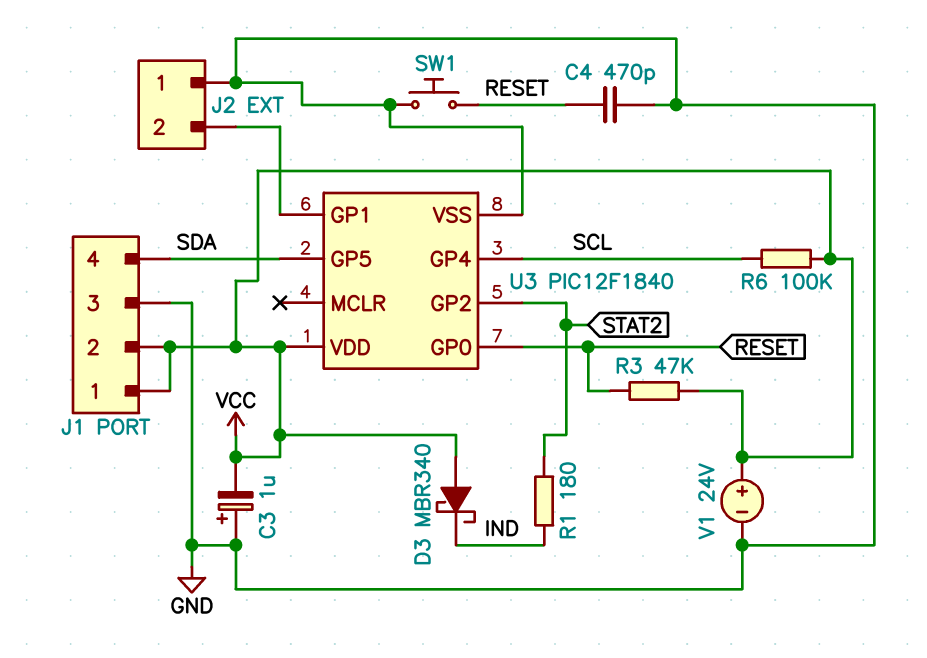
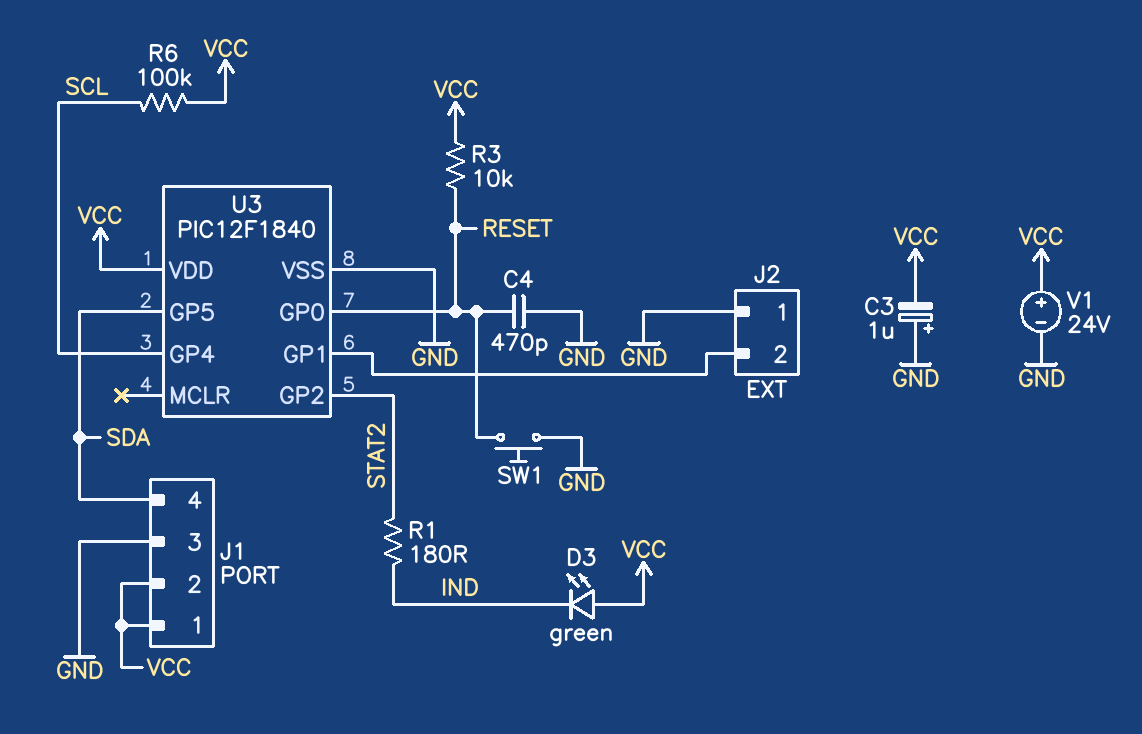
D3: schottky MBR340 (A VCC, K IND) -> LED green (A VCC, K IND)
R3: 47k (RESET, VCC) -> 10k (RESET, VCC)

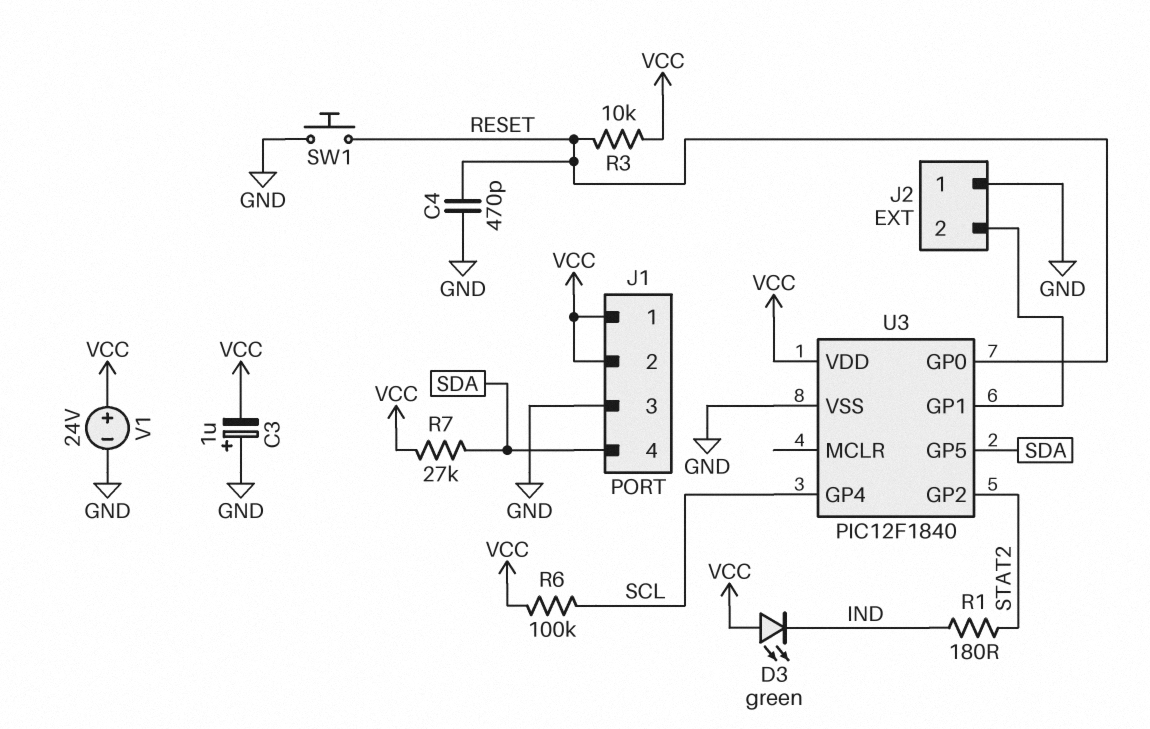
R7: none -> 27k (SDA, VCC)

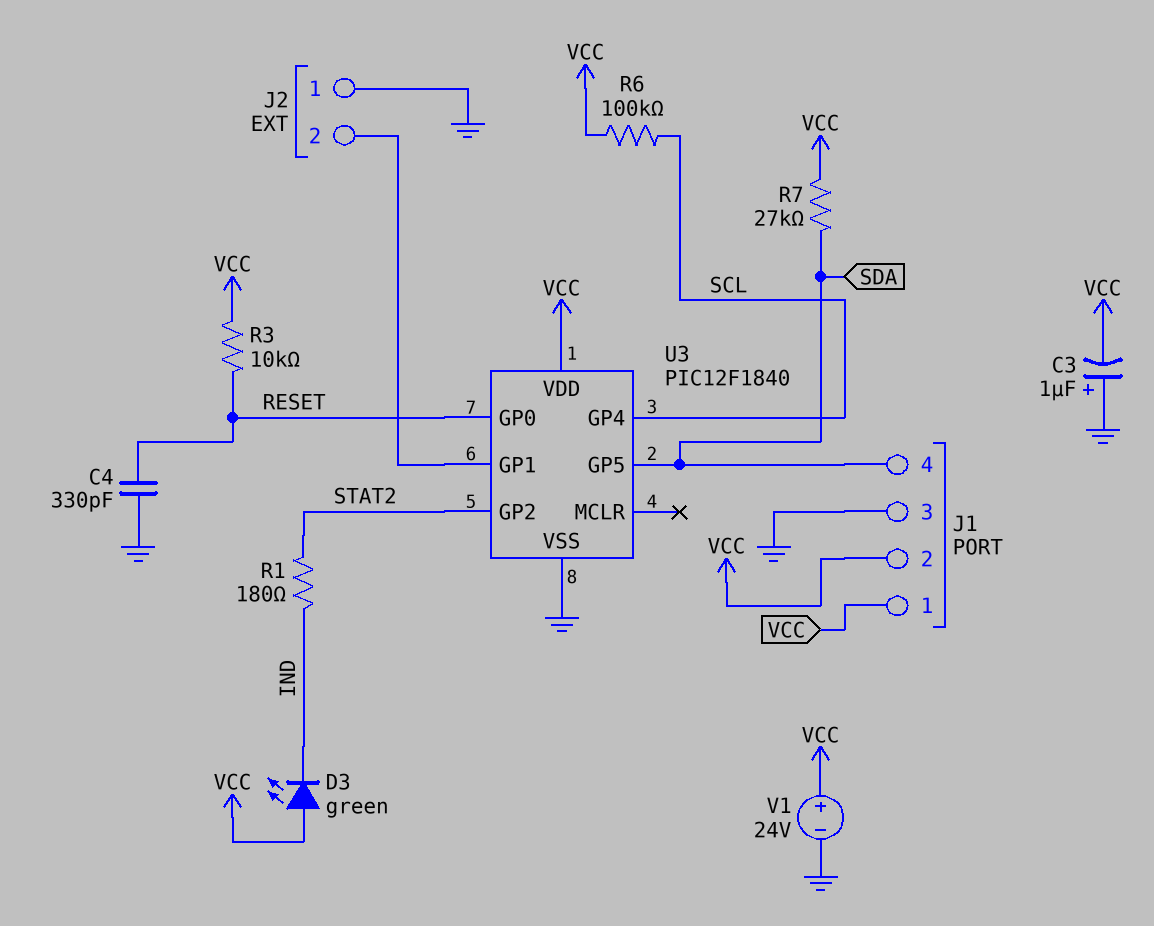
C4: 470pF (GND, RESET) -> 330pF (GND, RESET)
SW1: button (GND, RESET) -> none

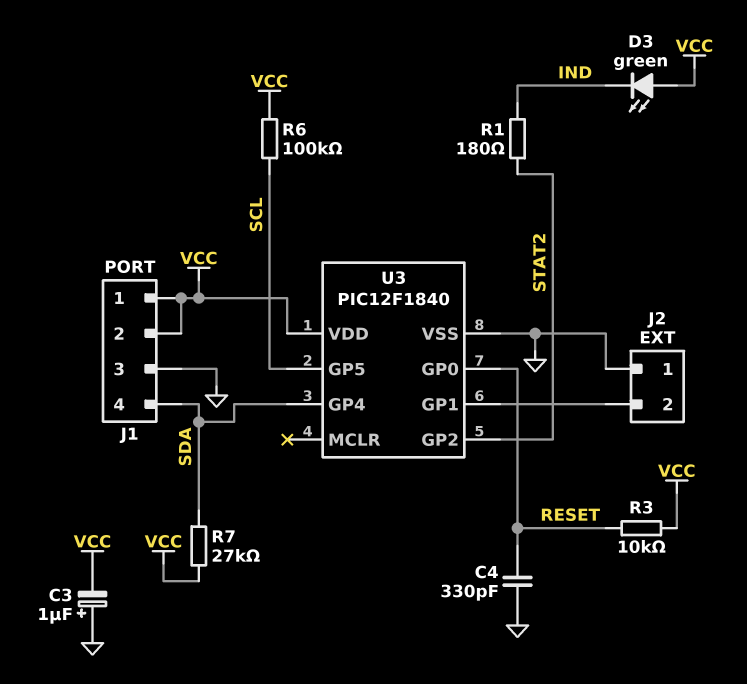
U3 pin GP4: SCL -> SDA
U3 pin GP5: SDA -> SCL
V1: 24V (plus VCC, minus GND) -> none

